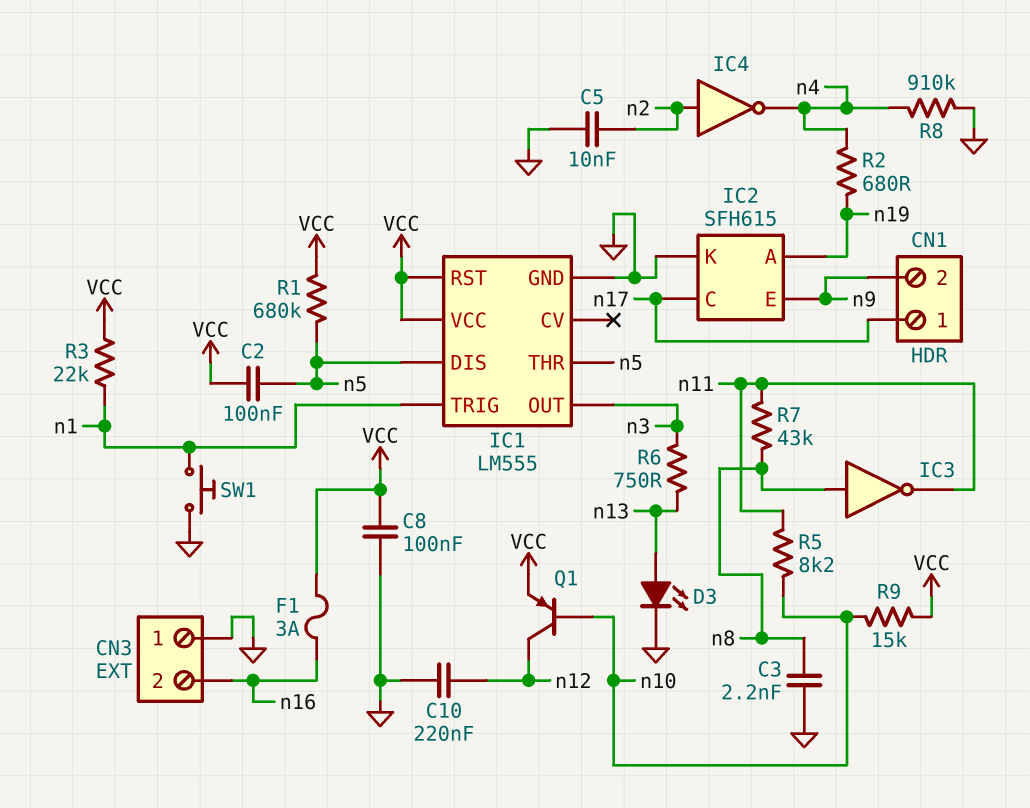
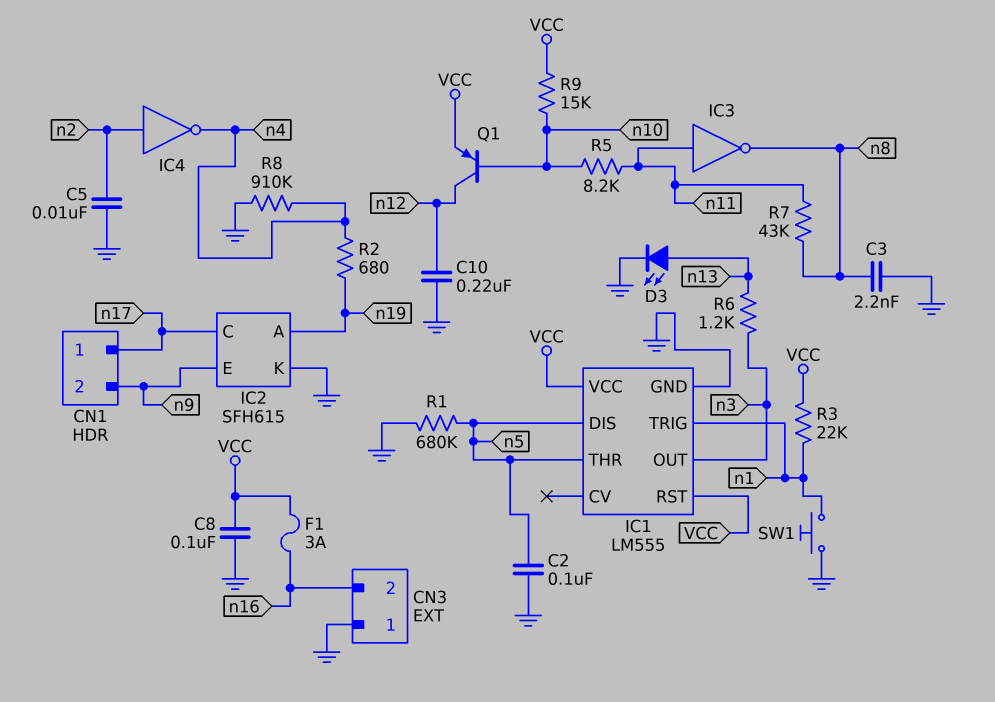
C2: 100nF (VCC, n5) -> 100nF (GND, n5)
IC3: NOT (in n8, out n11) -> NOT (in n11, out n8)
R1: 680k (VCC, n5) -> 680k (GND, n5)
R6: 750 (n3, n13) -> 1.2k (n3, n13)

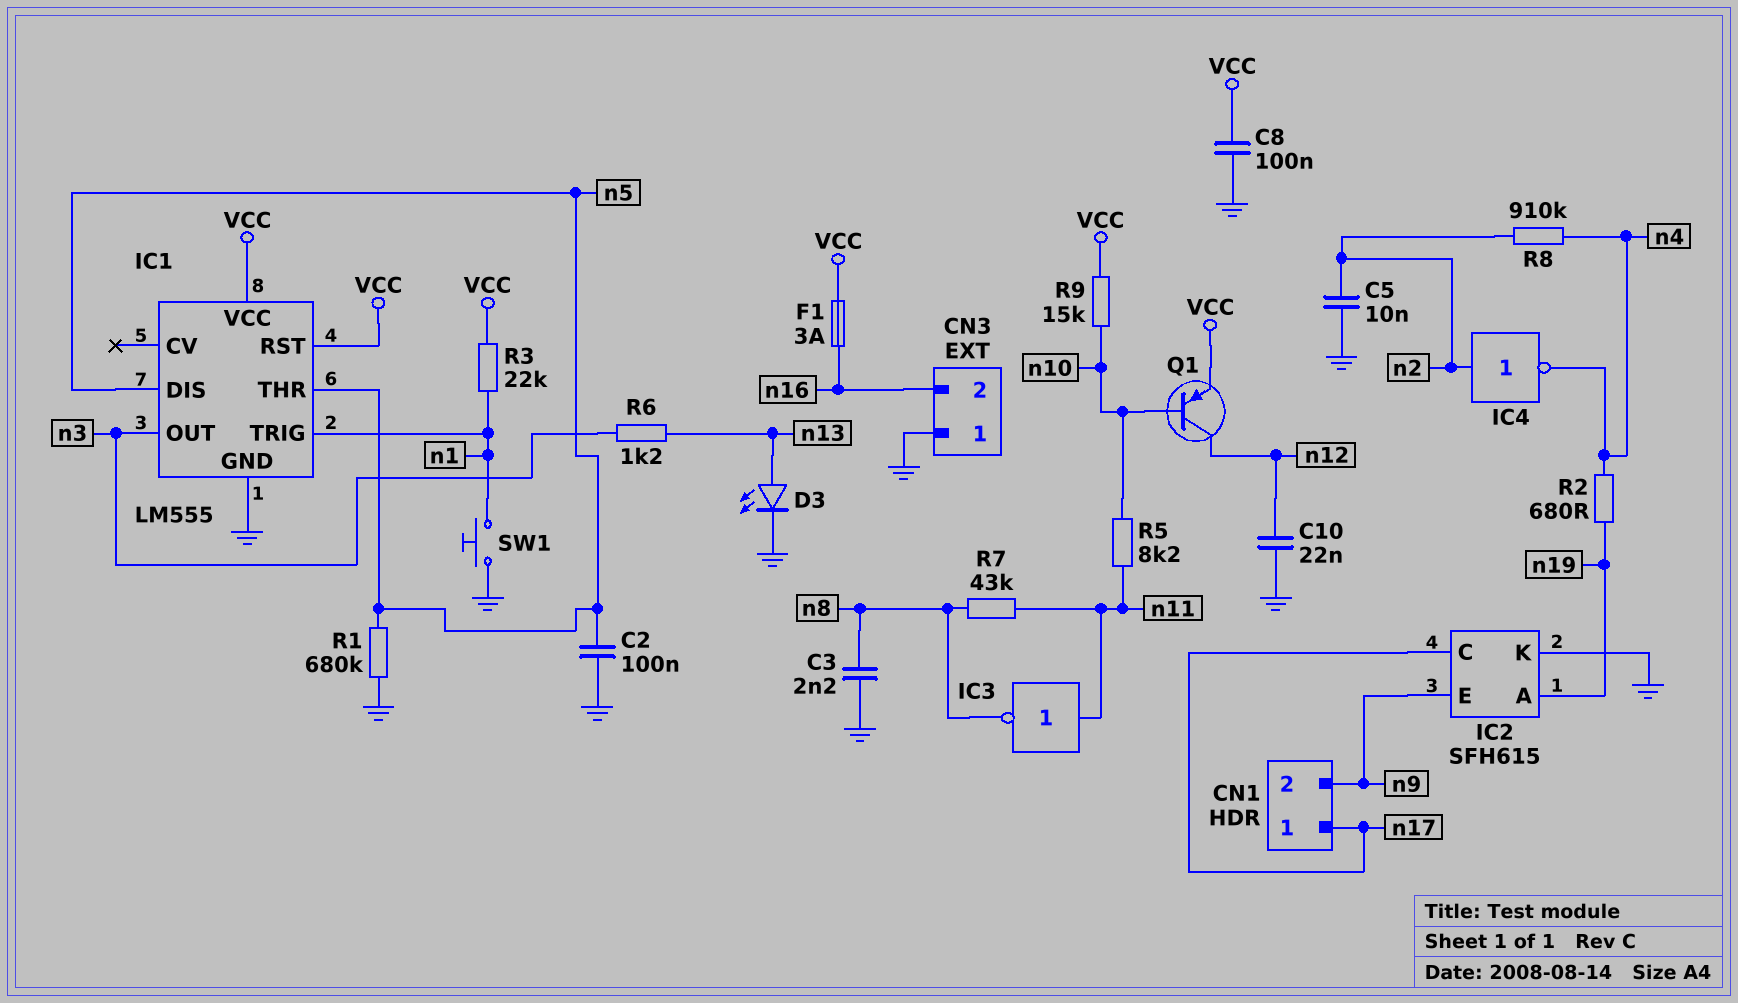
C10: 220nF (GND, n12) -> 22nF (GND, n12)
R8: 910k (GND, n4) -> 910k (n2, n4)

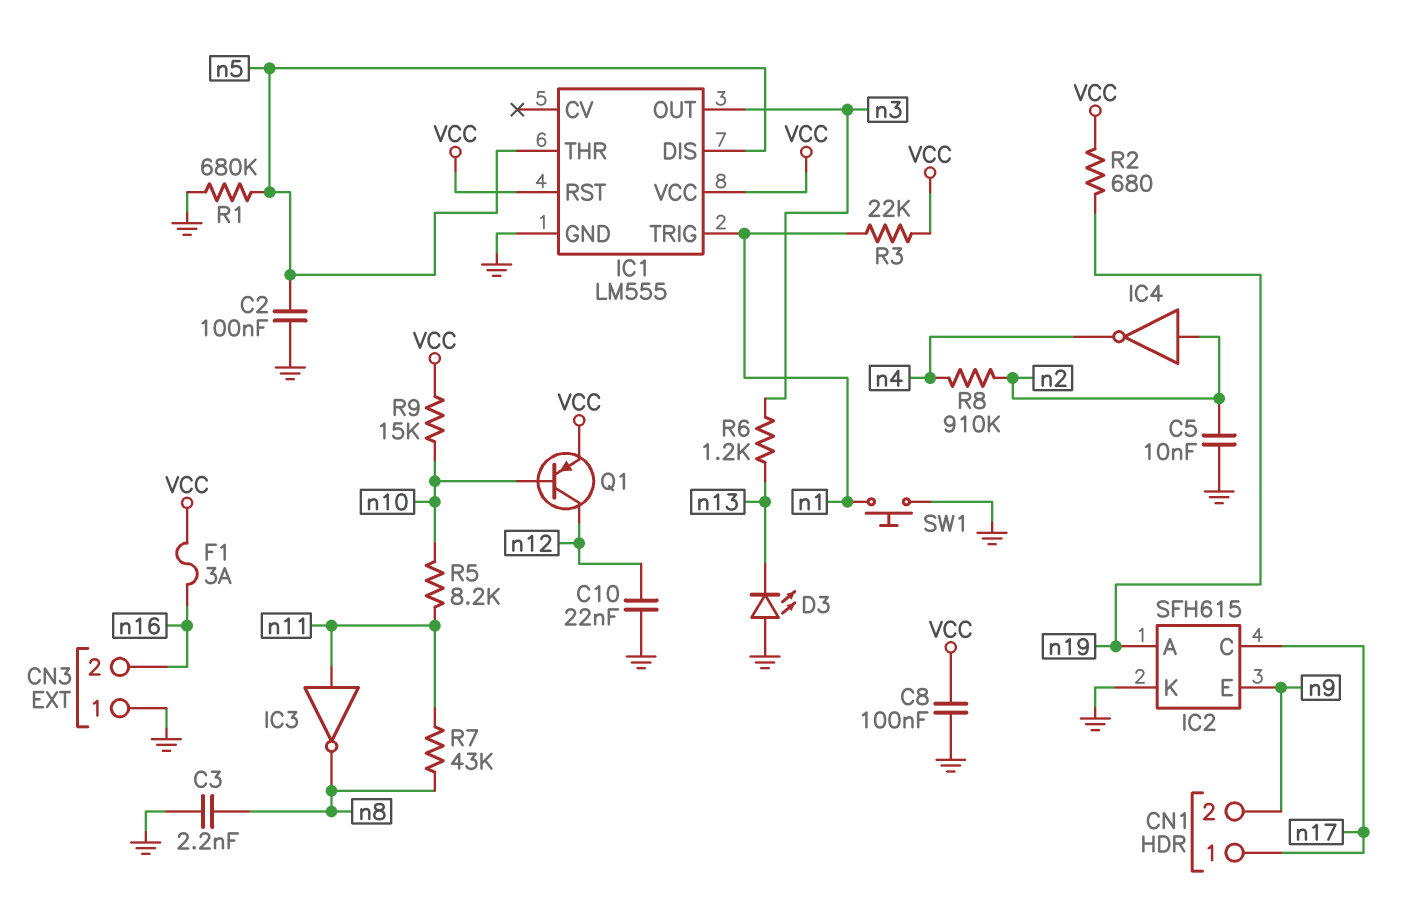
D3: LED (A n13, K GND) -> LED (A GND, K n13)
R2: 680 (n4, n19) -> 680 (VCC, n19)

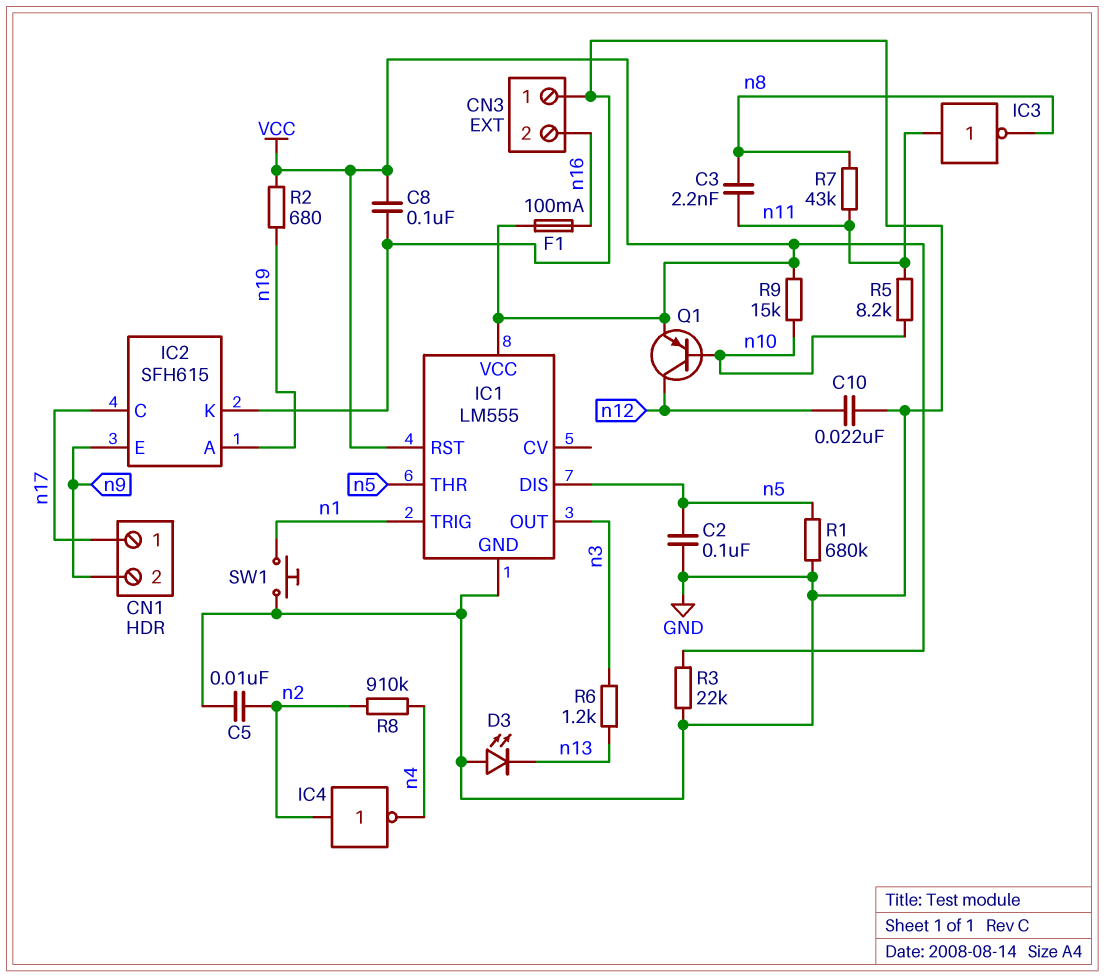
C3: 2.2nF (GND, n8) -> 2.2nF (n8, n11)
F1: 3A (VCC, n16) -> 100mA (VCC, n16)
R3: 22k (VCC, n1) -> 22k (GND, VCC)

